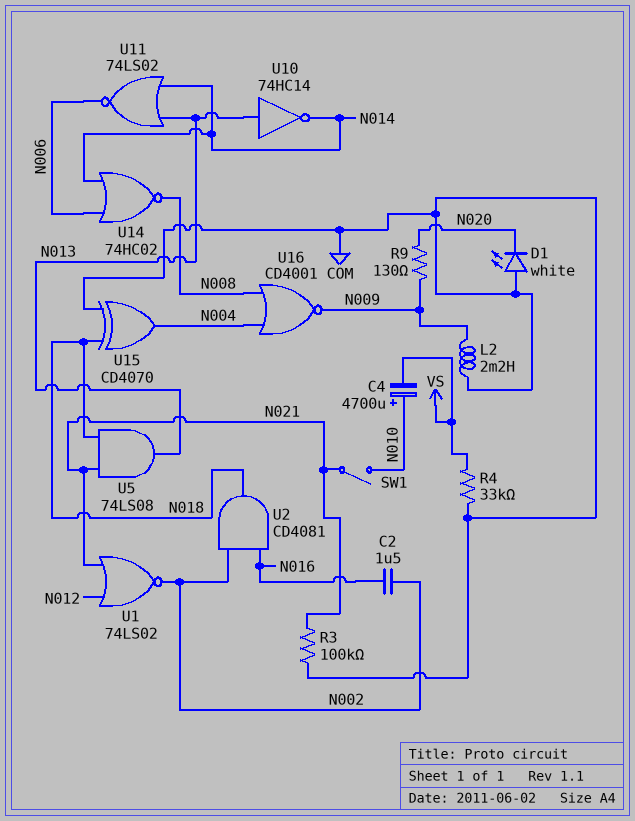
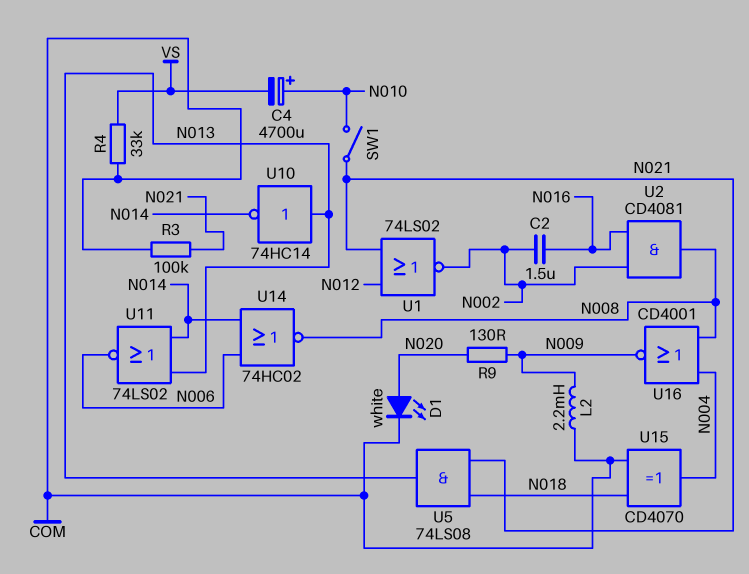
D1: LED white (A COM, K N020) -> LED white (A N020, K COM)
U2: AND CD4081 (in N002, in N016, out N018) -> AND CD4081 (in N002, in N016, out N008)

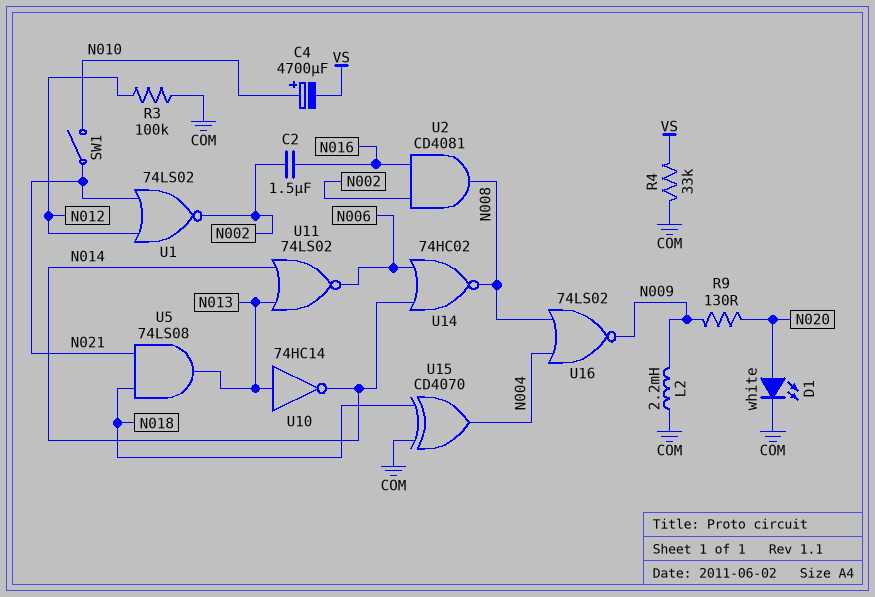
R3: 100k (COM, N021) -> 100k (COM, N012)
U16: NOR CD4001 (in N004, in N008, out N009) -> NOR 74LS02 (in N004, in N008, out N009)

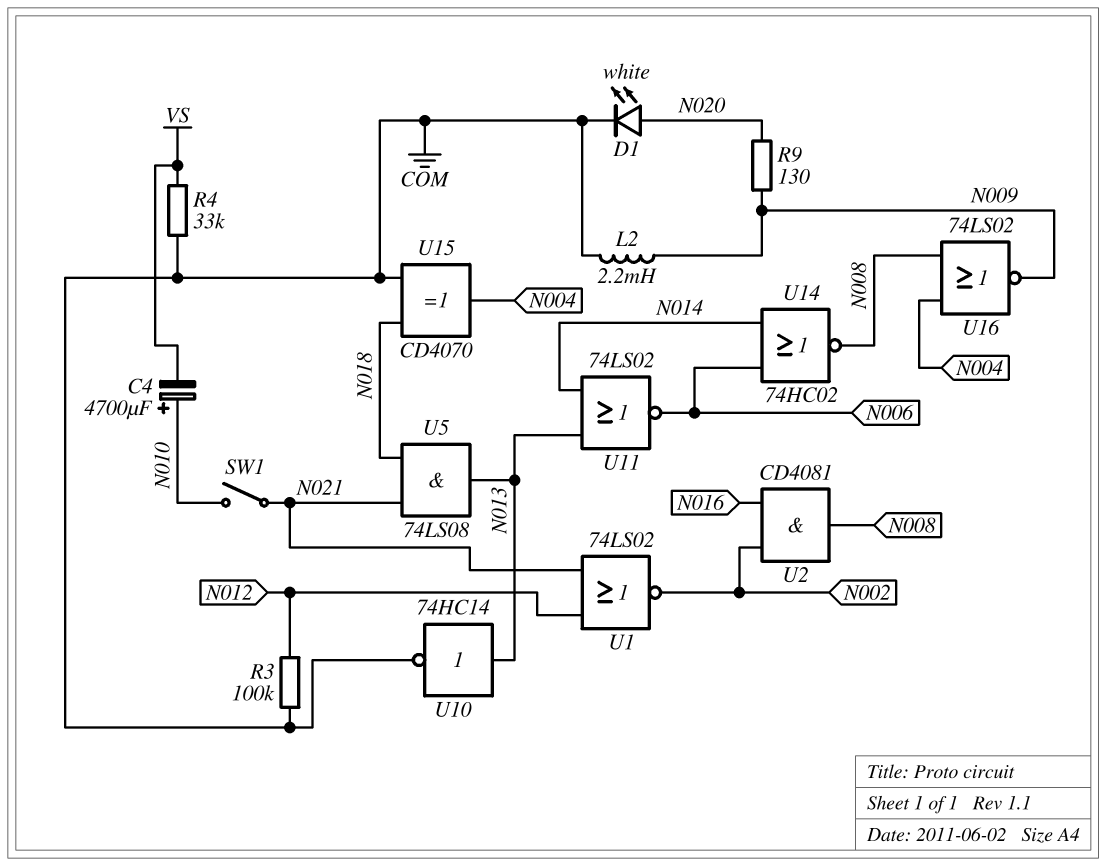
C2: 1.5uF (N002, N016) -> none
U10: NOT 74HC14 (in N013, out N014) -> NOT 74HC14 (in N013, out COM)

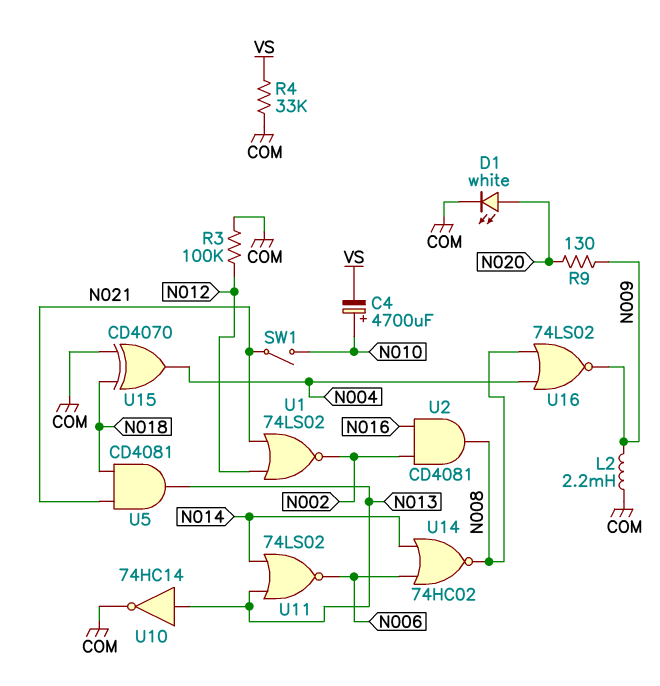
U5: AND 74LS08 (in N018, in N021, out N013) -> AND CD4081 (in N018, in N021, out N013)

